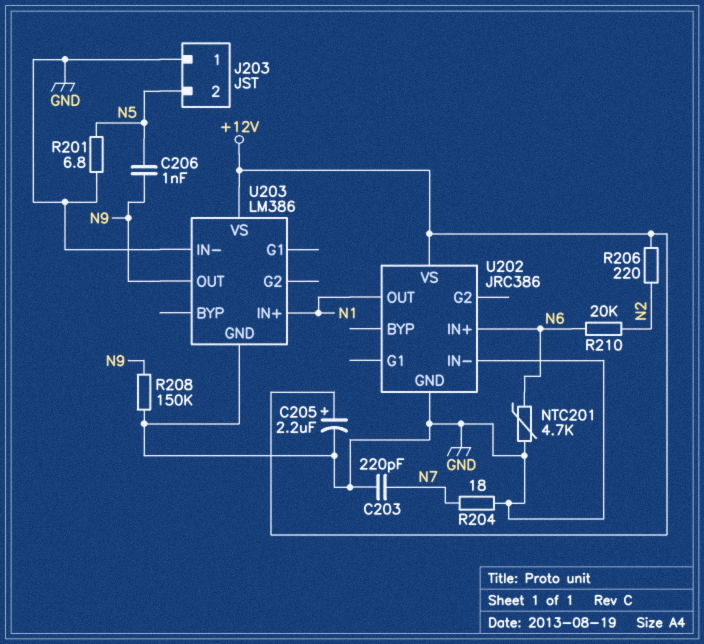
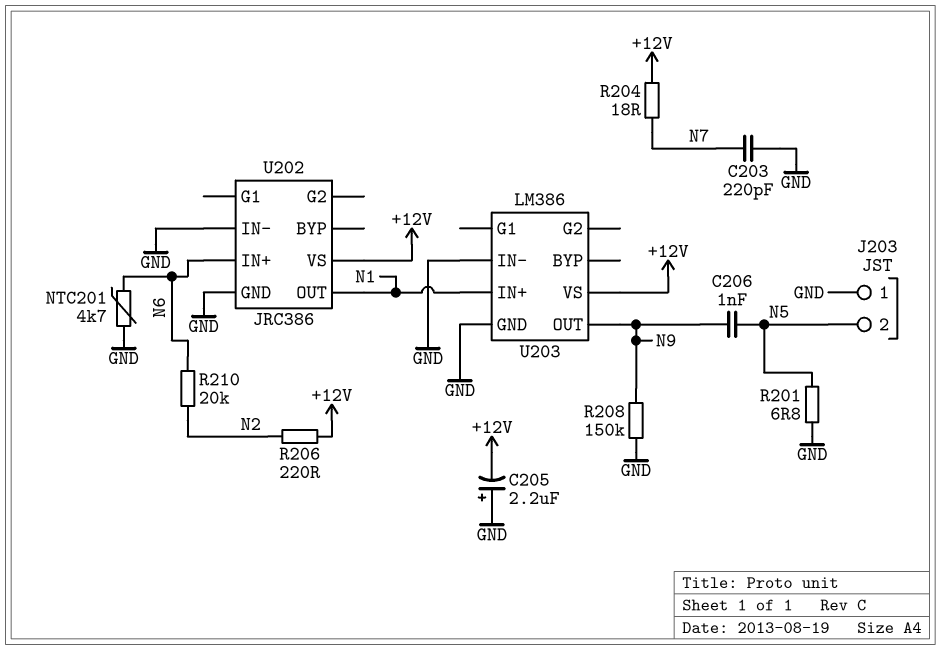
C205: 2.2uF (plus +12V, minus GND) -> 2.2uF (plus GND, minus +12V)
R204: 18 (GND, N7) -> 18 (+12V, N7)

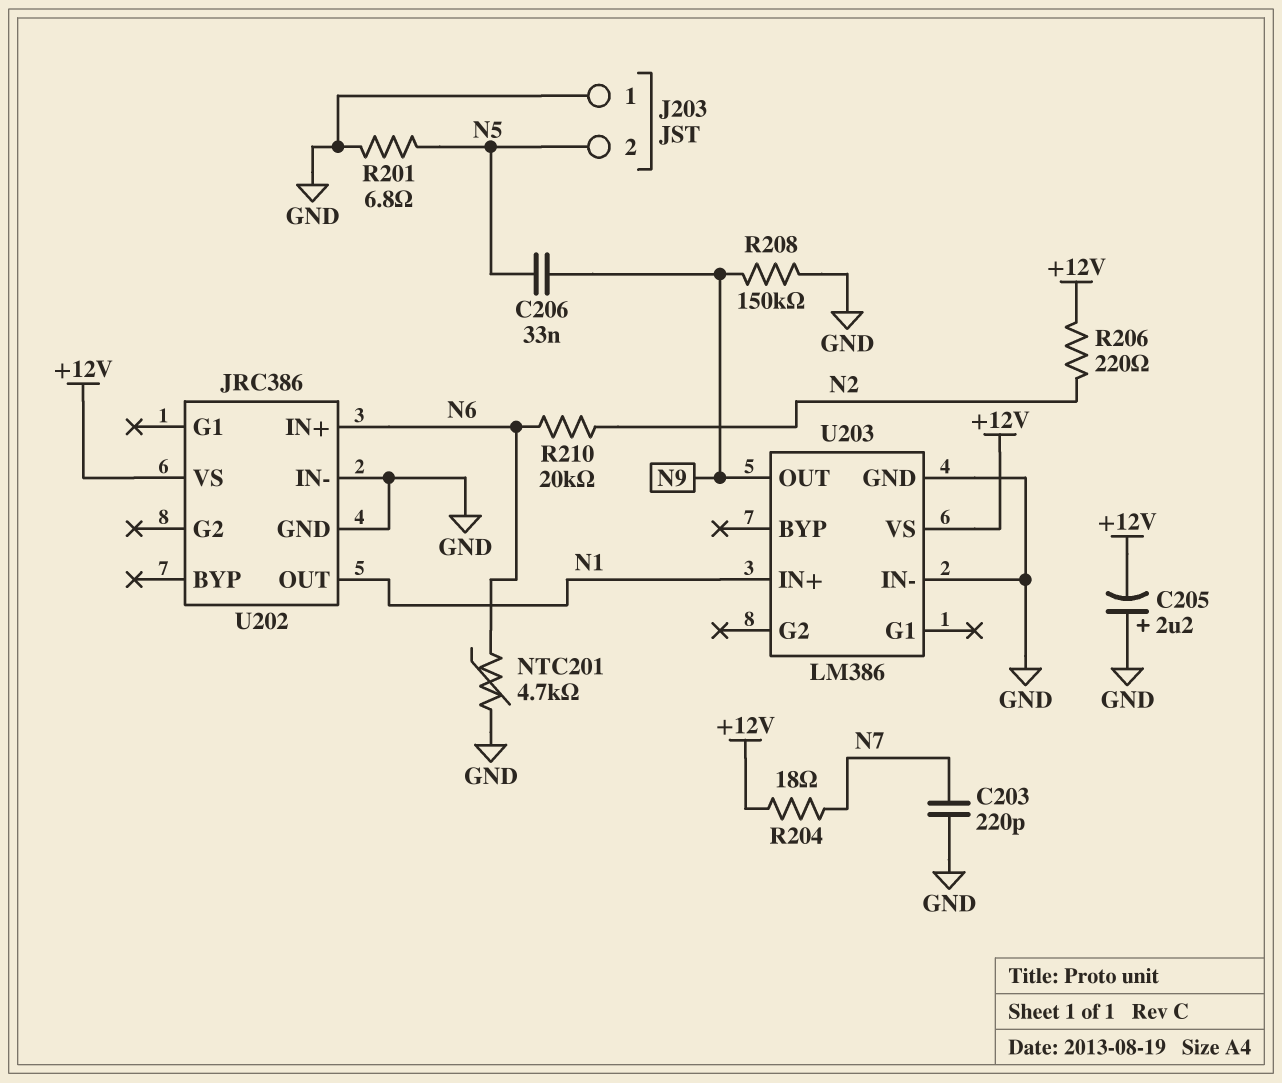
C206: 1nF (N5, N9) -> 33nF (N5, N9)

